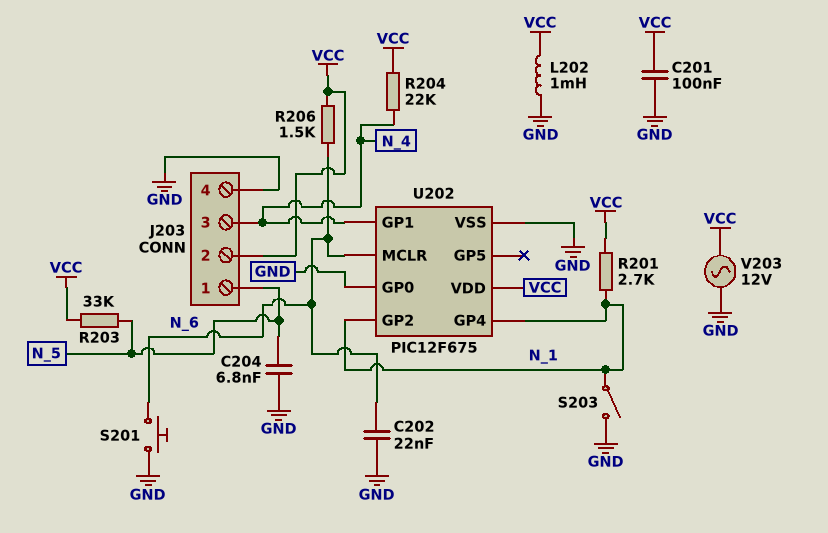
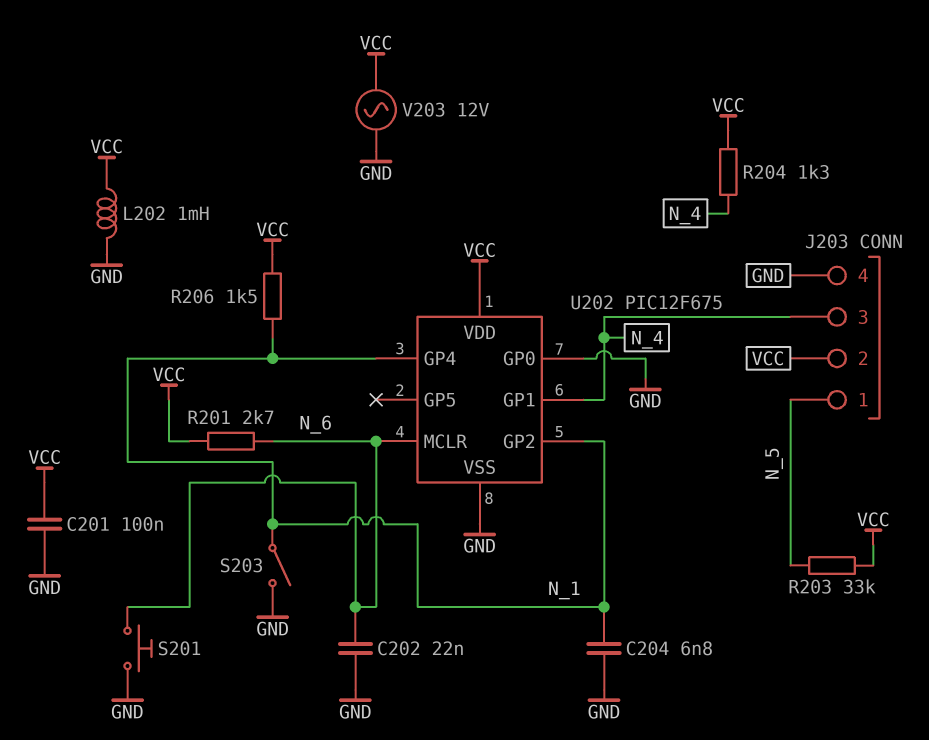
C204: 6.8nF (GND, N_5) -> 6.8nF (GND, N_1)
R201: 2.7k (N_1, VCC) -> 2.7k (N_6, VCC)
R204: 22k (N_4, VCC) -> 1.3k (N_4, VCC)
R206: 1.5k (N_6, VCC) -> 1.5k (N_1, VCC)

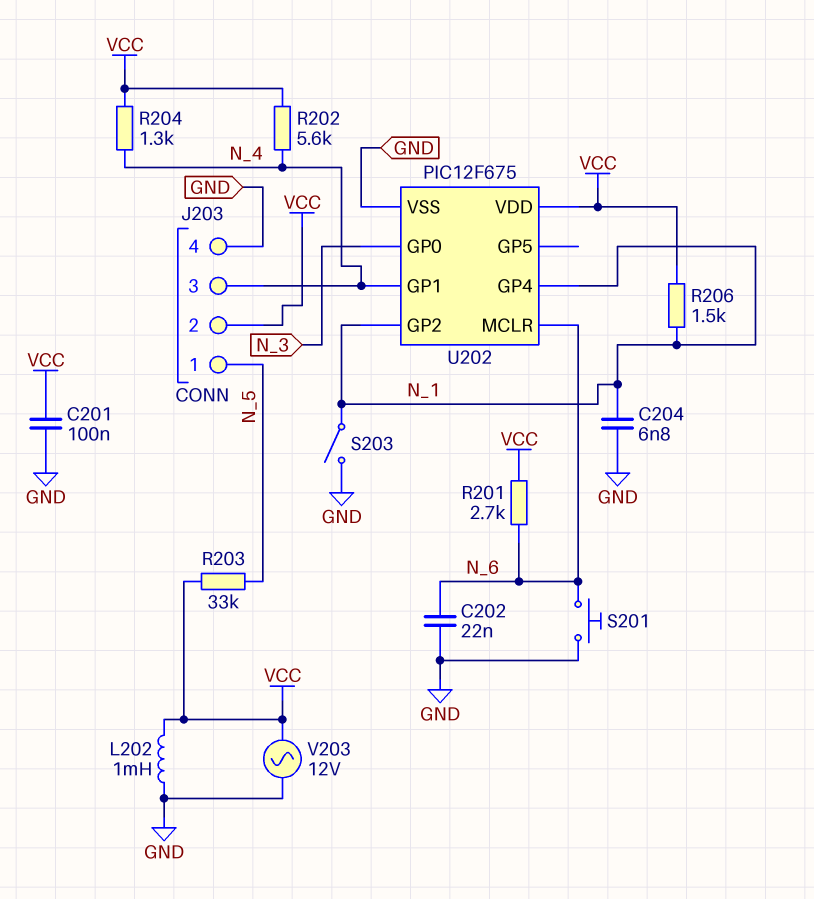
R202: none -> 5.6k (N_4, VCC)
U202 pin GP0: GND -> N_3

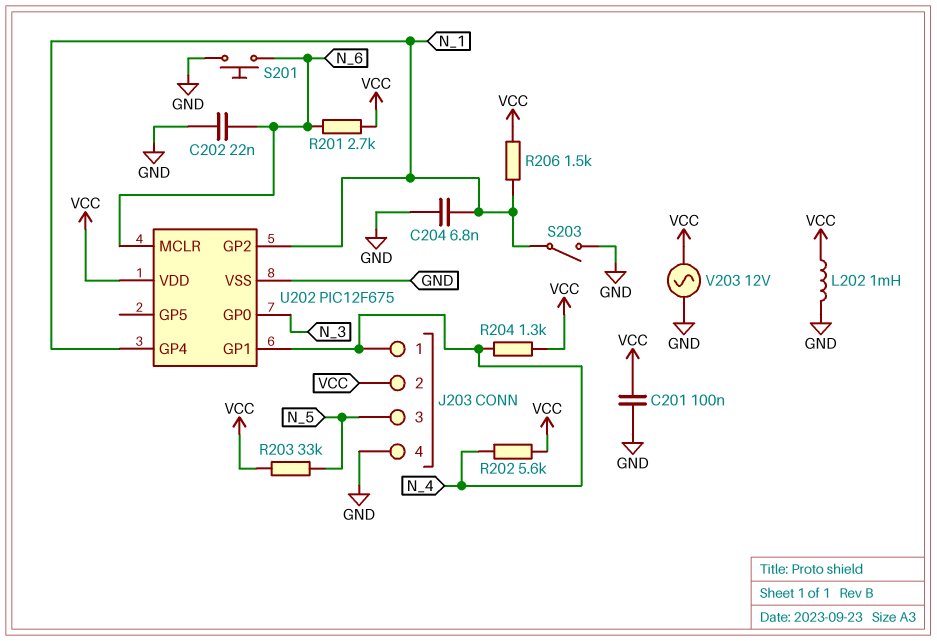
J203 pin 1: N_5 -> N_4
J203 pin 3: N_4 -> N_5

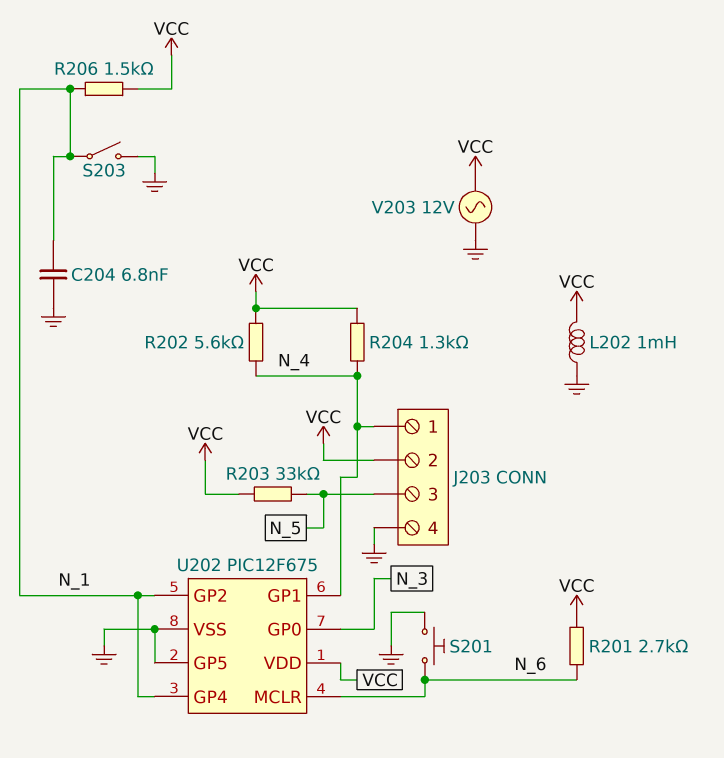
C201: 100nF (GND, VCC) -> none
C202: 22nF (GND, N_6) -> none
U202 pin GP5: none -> GND

